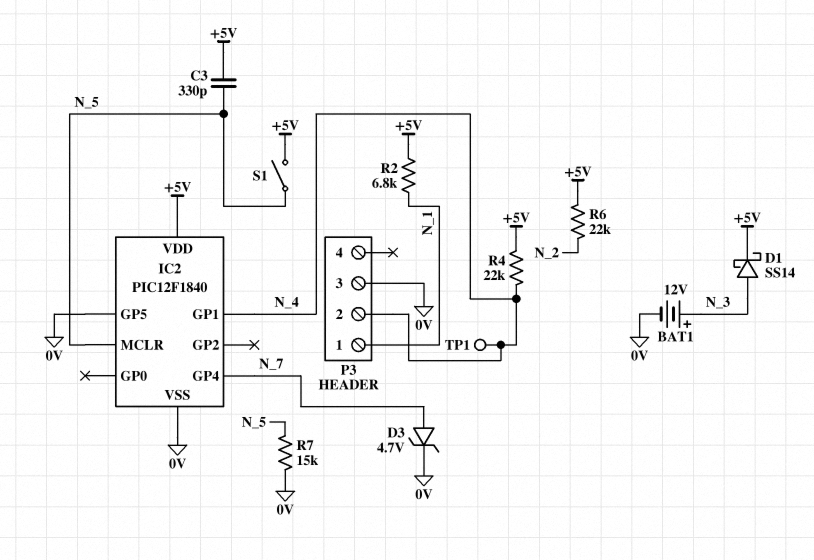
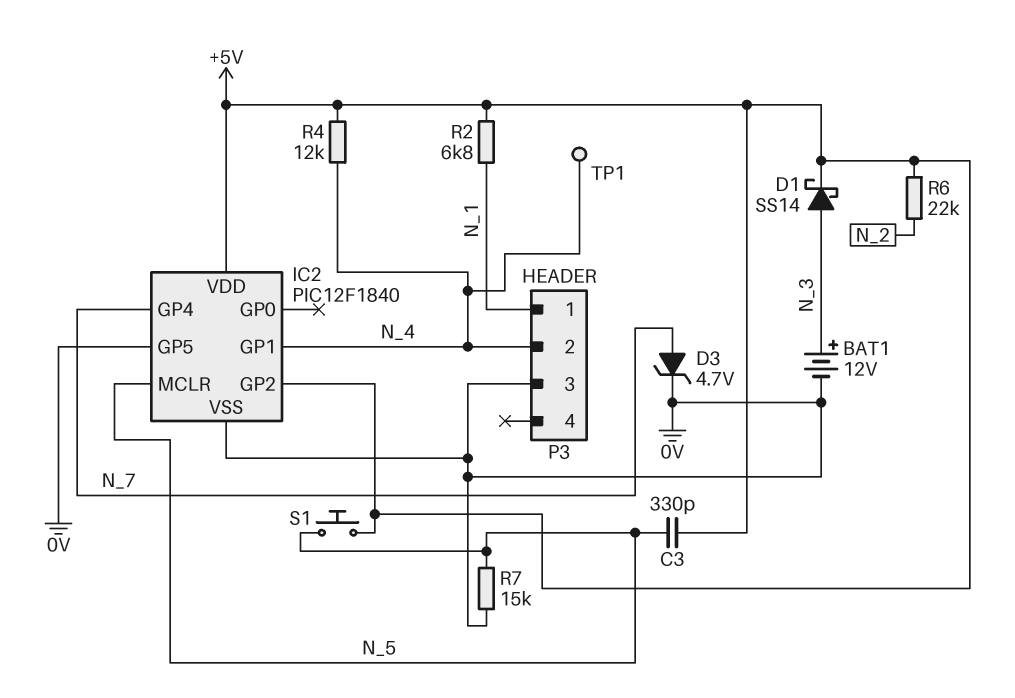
IC2 pin GP2: none -> +5V
R4: 22k (+5V, N_4) -> 12k (+5V, N_4)
S1: switch (+5V, N_5) -> button (+5V, N_5)

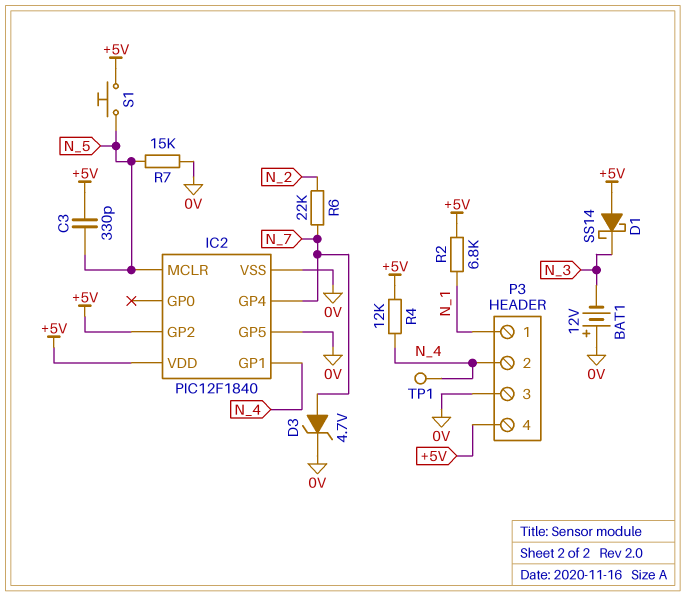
BAT1: 12V (plus N_3, minus 0V) -> 12V (plus 0V, minus N_3)
D1: schottky SS14 (A N_3, K +5V) -> schottky SS14 (A +5V, K N_3)
P3 pin 4: none -> +5V
R6: 22k (+5V, N_2) -> 22k (N_2, N_7)

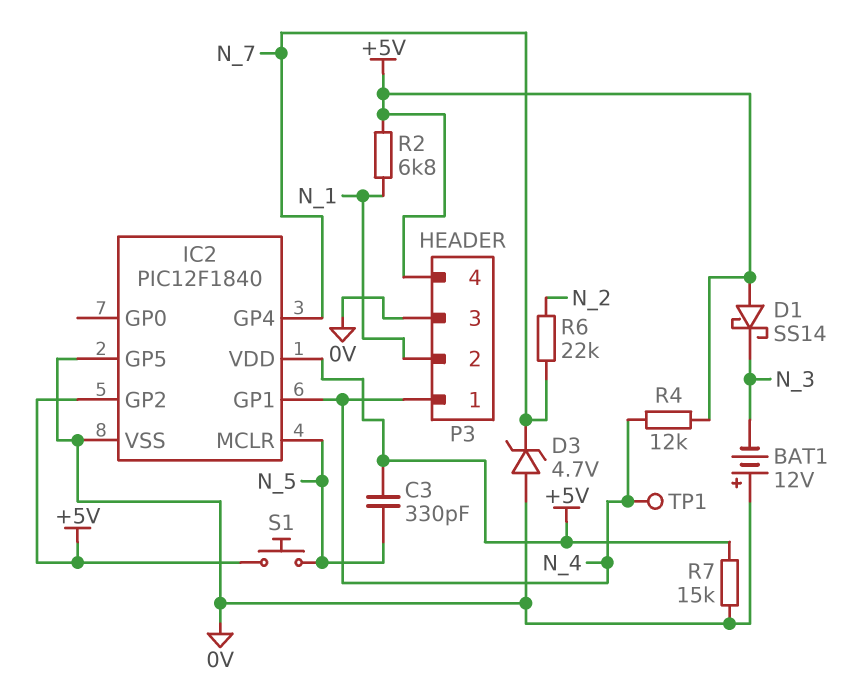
D3: zener 4.7V (A N_7, K 0V) -> zener 4.7V (A 0V, K N_7)
P3 pin 1: N_1 -> N_4
P3 pin 2: N_4 -> N_1
R7: 15k (0V, N_5) -> 15k (+5V, 0V)

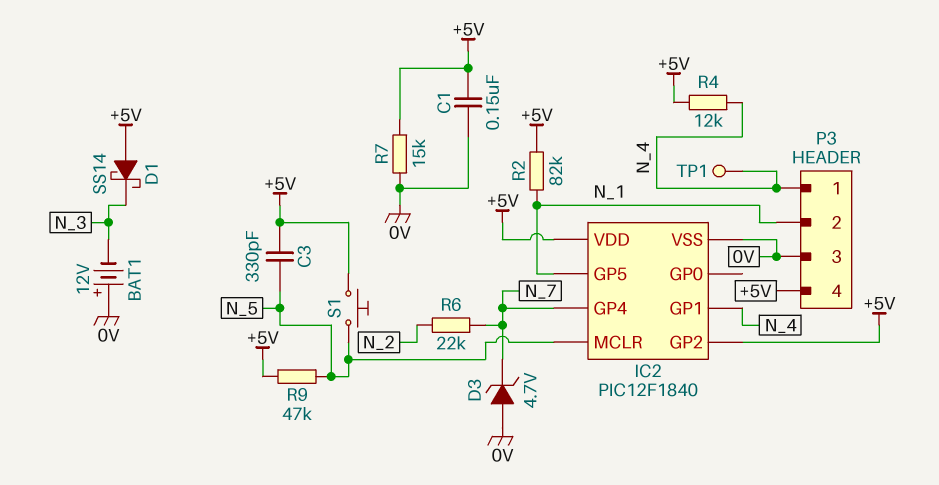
C1: none -> 150nF (+5V, 0V)
IC2 pin GP5: 0V -> N_1
R2: 6.8k (+5V, N_1) -> 82k (+5V, N_1)
R9: none -> 47k (+5V, N_5)

